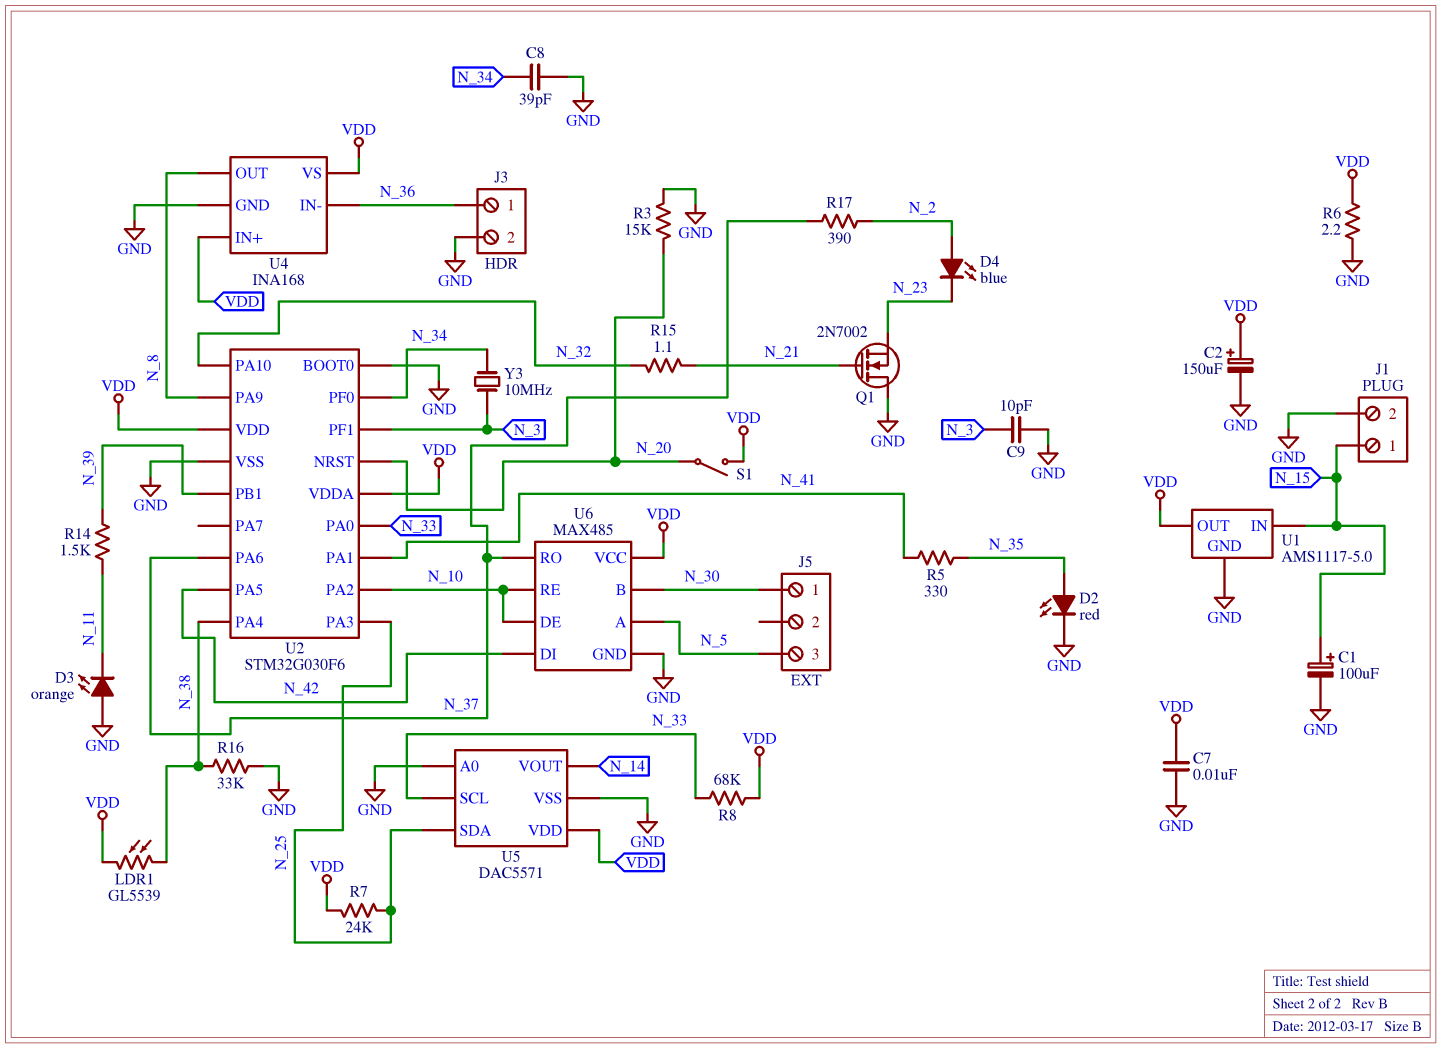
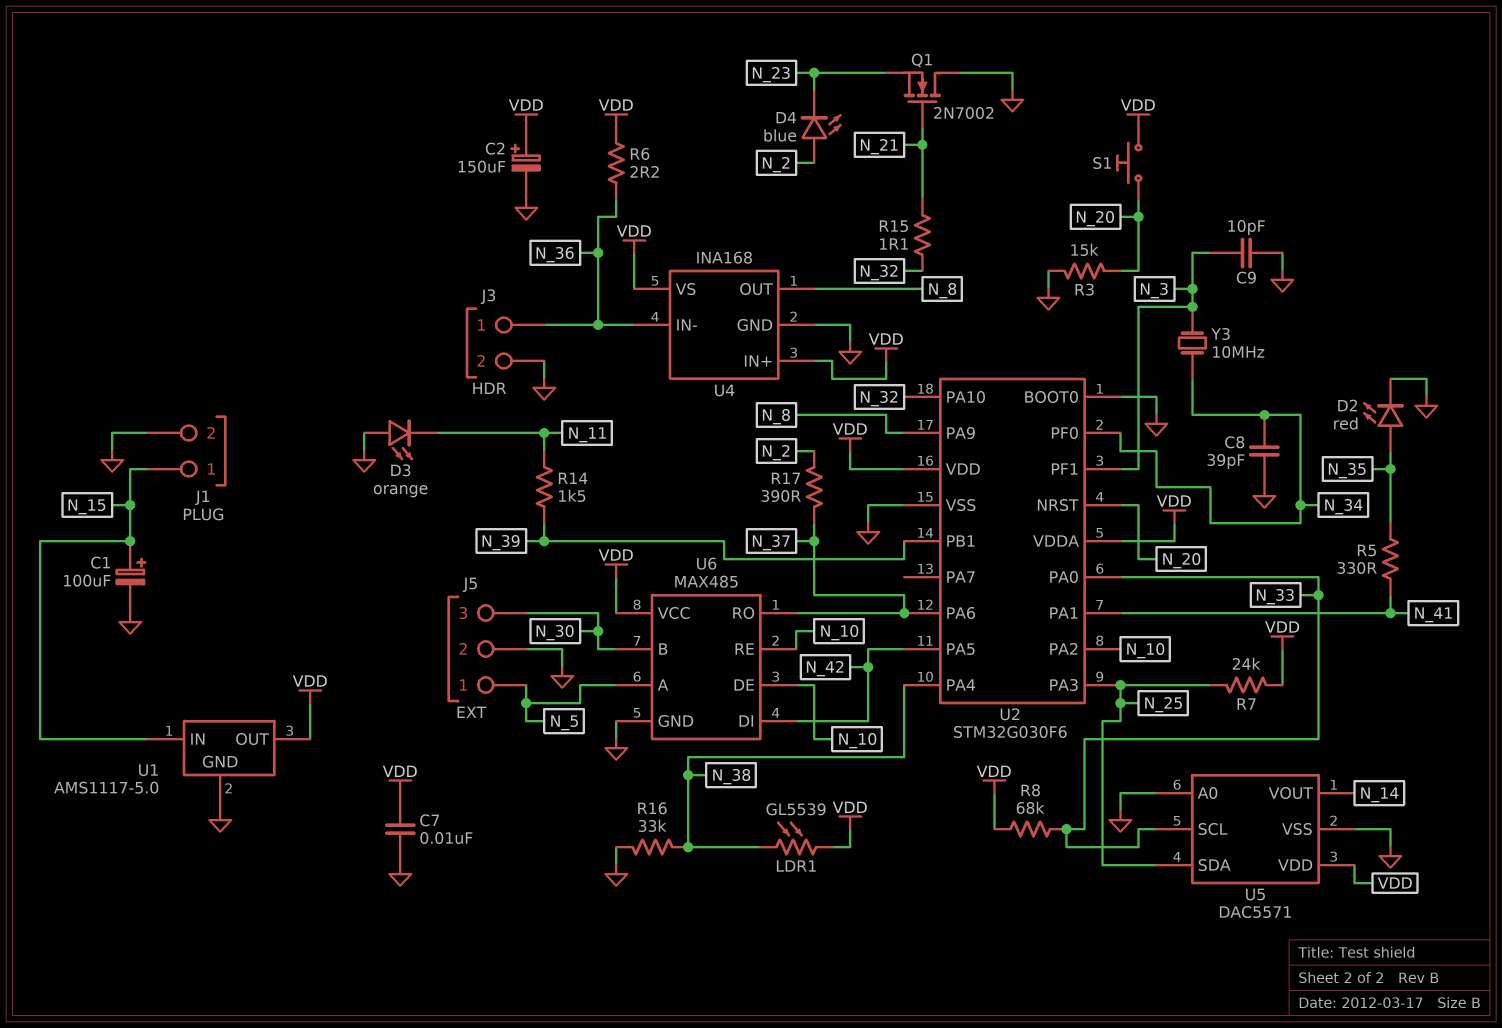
J5 pin 1: N_30 -> N_5
J5 pin 2: none -> GND
J5 pin 3: N_5 -> N_30
R6: 2.2 (GND, VDD) -> 2.2 (N_36, VDD)
S1: switch (N_20, VDD) -> button (N_20, VDD)

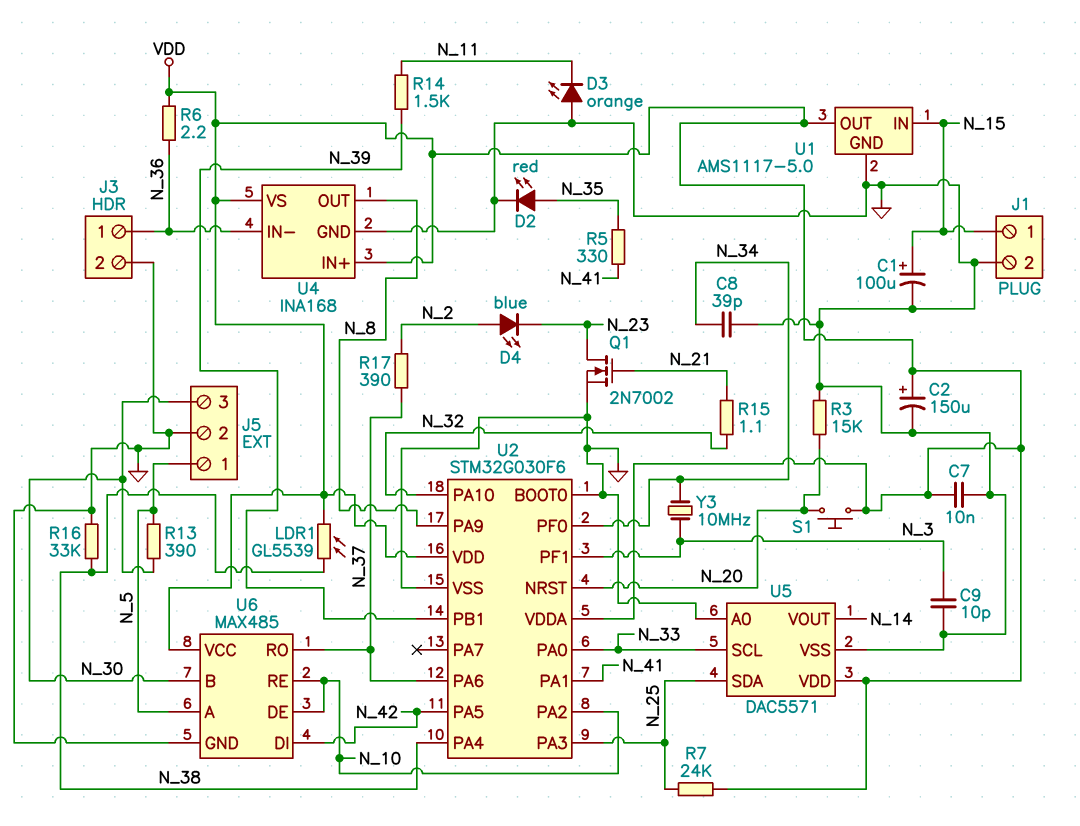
Q1: NMOS 2N7002 (G N_21, D GND, S N_23) -> NMOS 2N7002 (G N_21, D N_23, S GND)
R8: 68k (N_33, VDD) -> none
R13: none -> 390 (N_5, N_30)

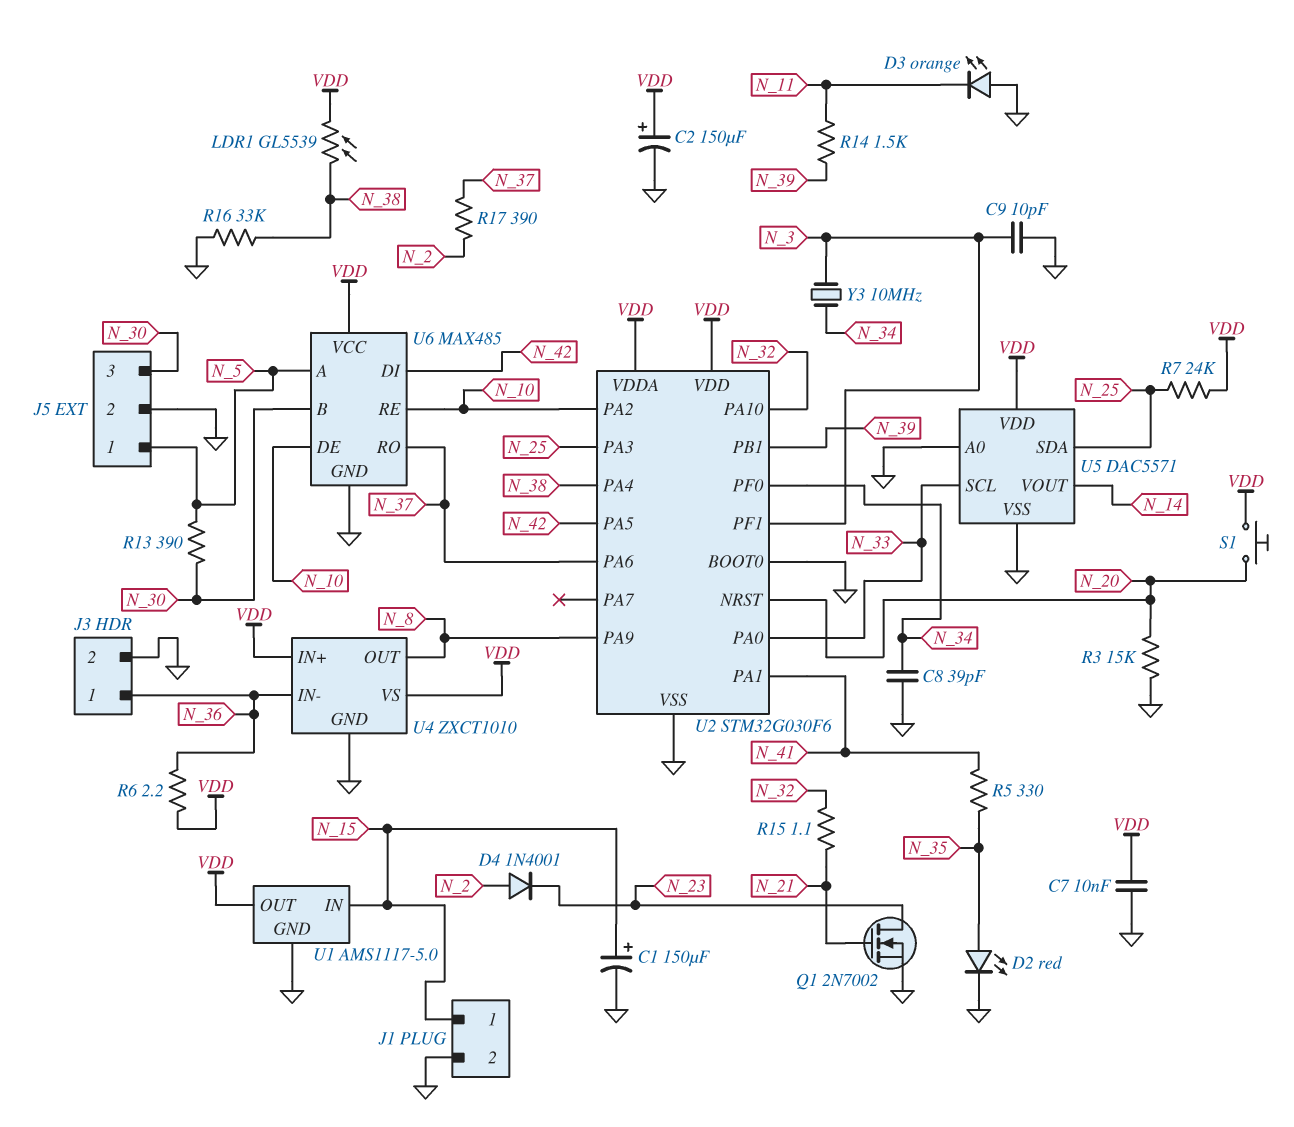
C1: 100uF (plus N_15, minus GND) -> 150uF (plus N_15, minus GND)
D4: LED blue (A N_2, K N_23) -> diode 1N4001 (A N_2, K N_23)
U4: INA168 -> ZXCT1010

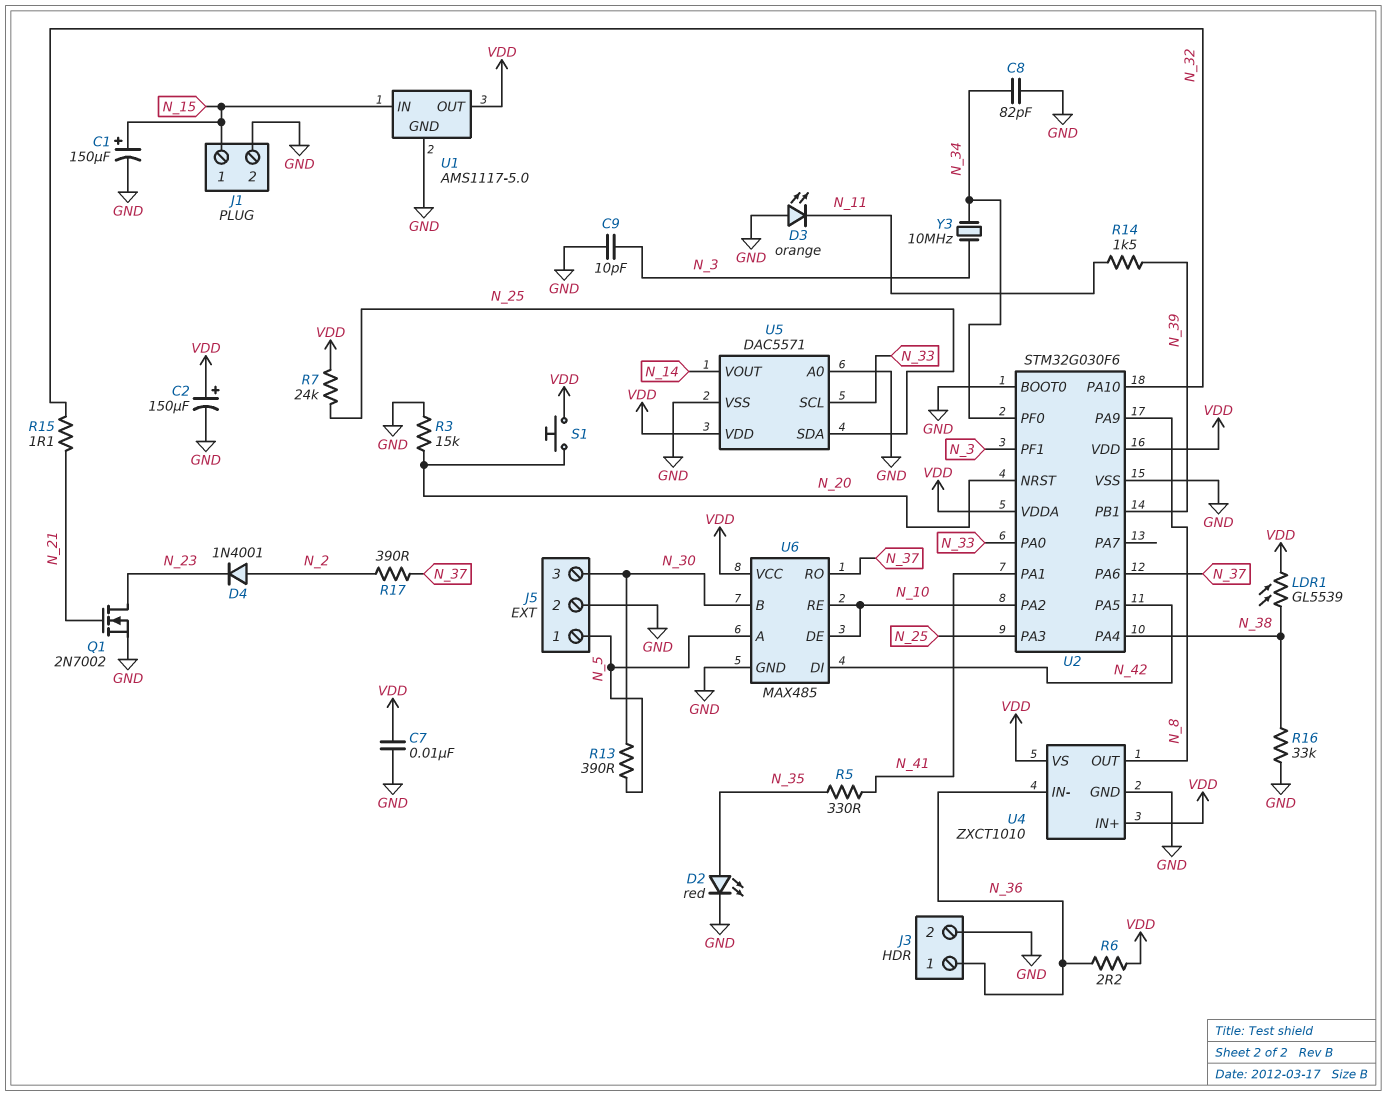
C8: 39pF (GND, N_34) -> 82pF (GND, N_34)

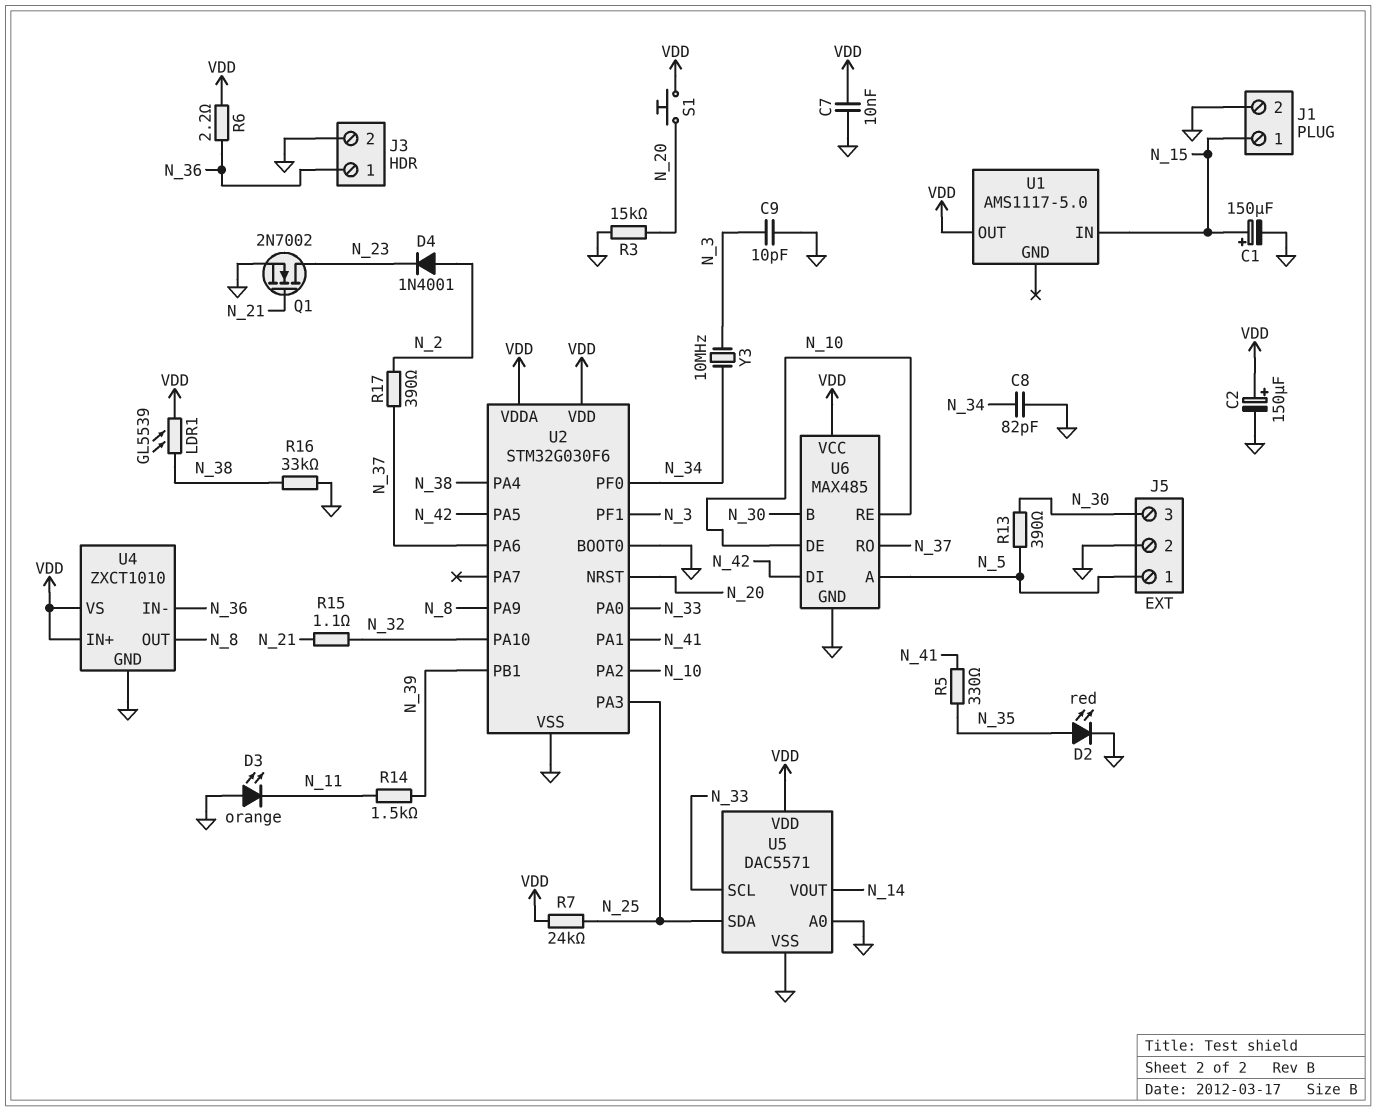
U1 pin GND: GND -> none

